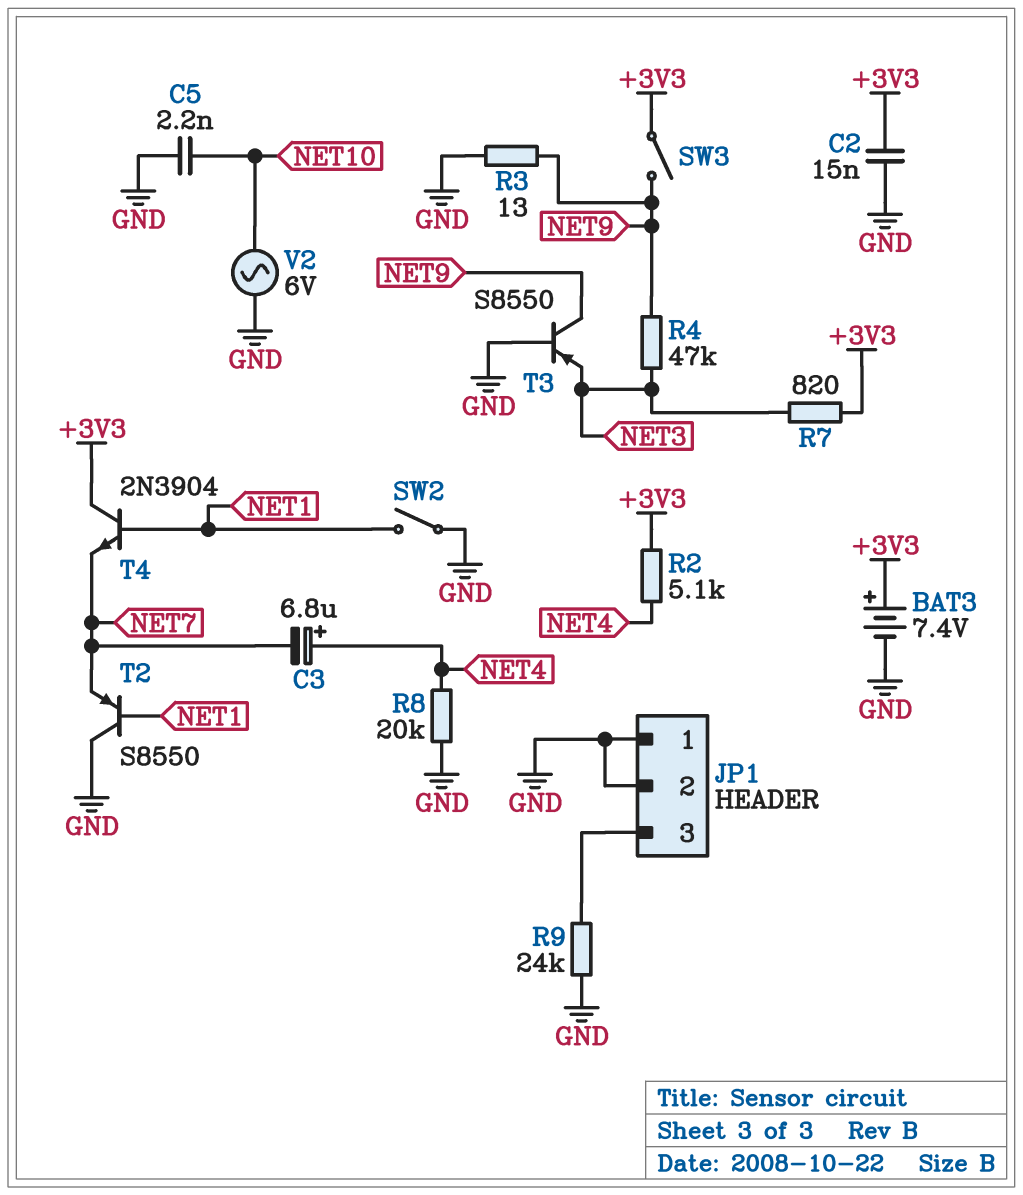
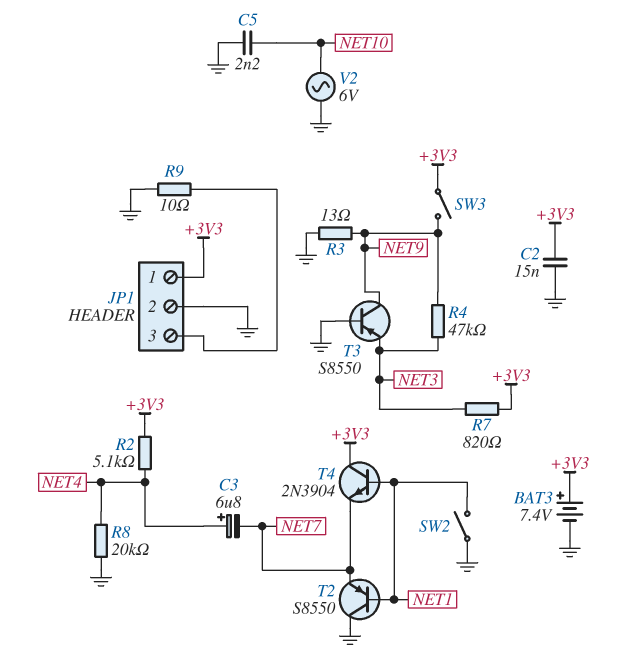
JP1 pin 1: GND -> +3V3
R9: 24k (GND, JP1/3) -> 10 (GND, JP1/3)

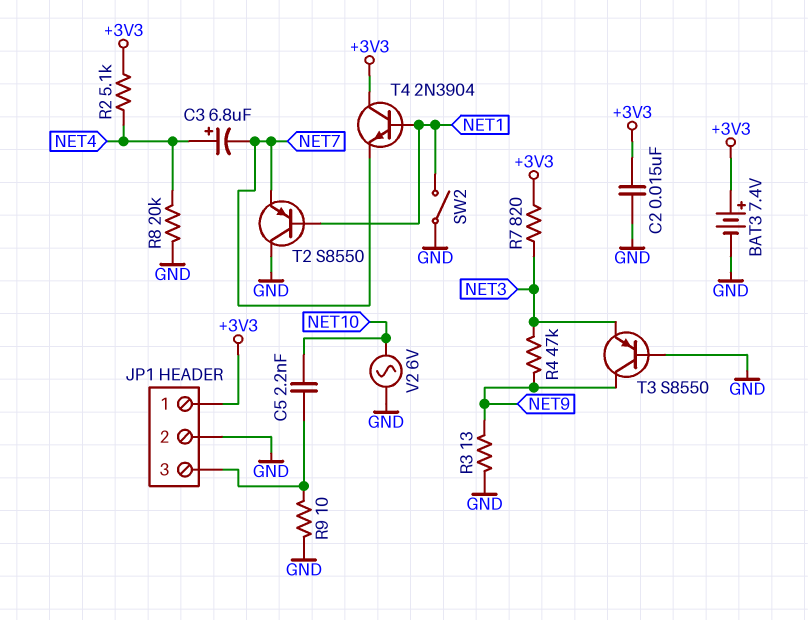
C5: 2.2nF (GND, NET10) -> 2.2nF (JP1/3, NET10)
SW3: switch (+3V3, NET9) -> none

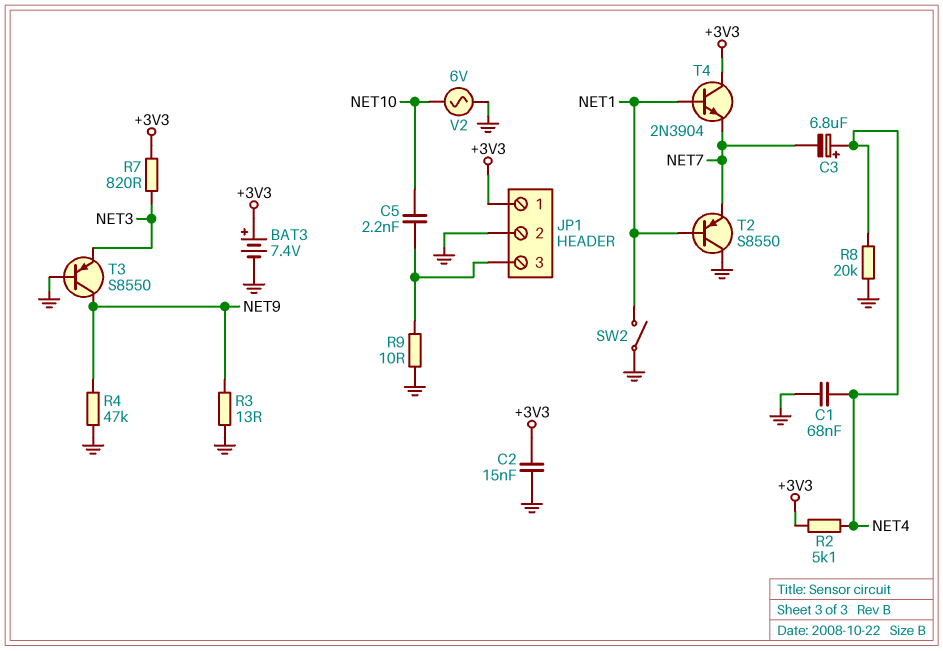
C1: none -> 68nF (GND, NET4)
R4: 47k (NET3, NET9) -> 47k (GND, NET9)

